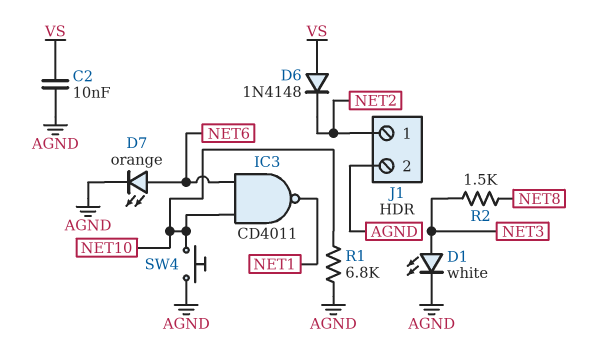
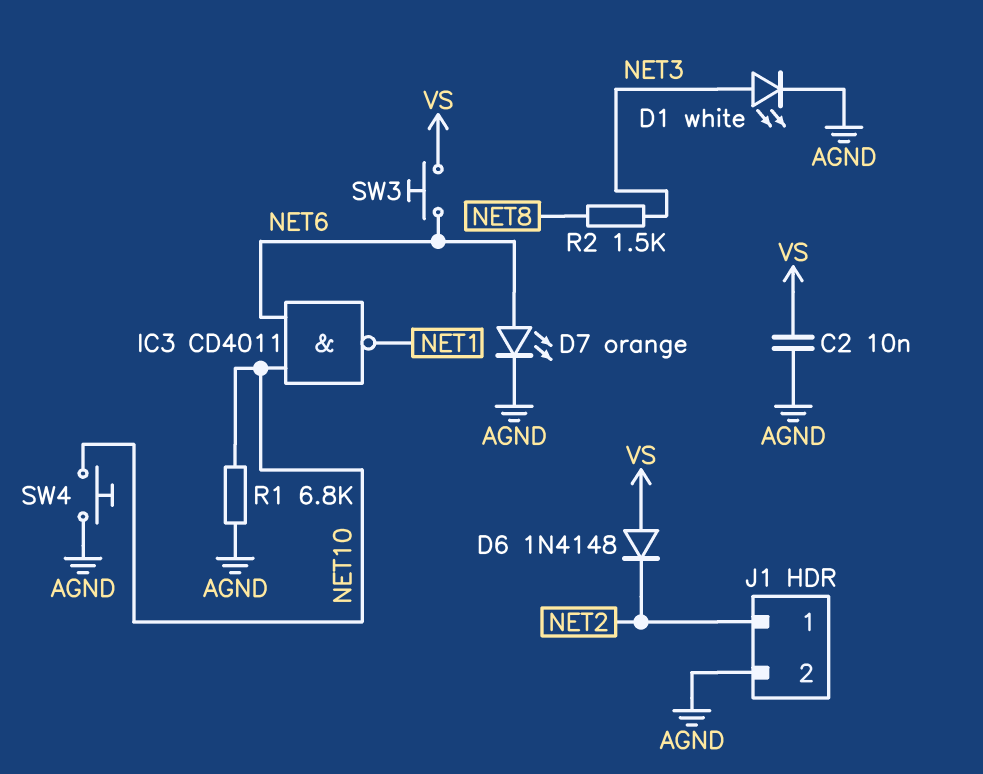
SW3: none -> button (NET6, VS)

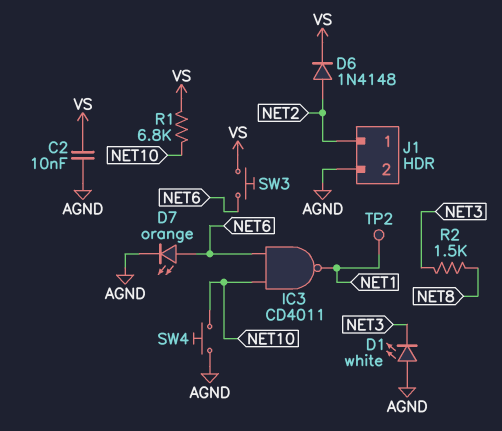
D1: LED white (A NET3, K AGND) -> LED white (A AGND, K NET3)
D6: diode 1N4148 (A VS, K NET2) -> diode 1N4148 (A NET2, K VS)
R1: 6.8k (AGND, NET10) -> 6.8k (NET10, VS)
TP2: none -> test point (NET1)

